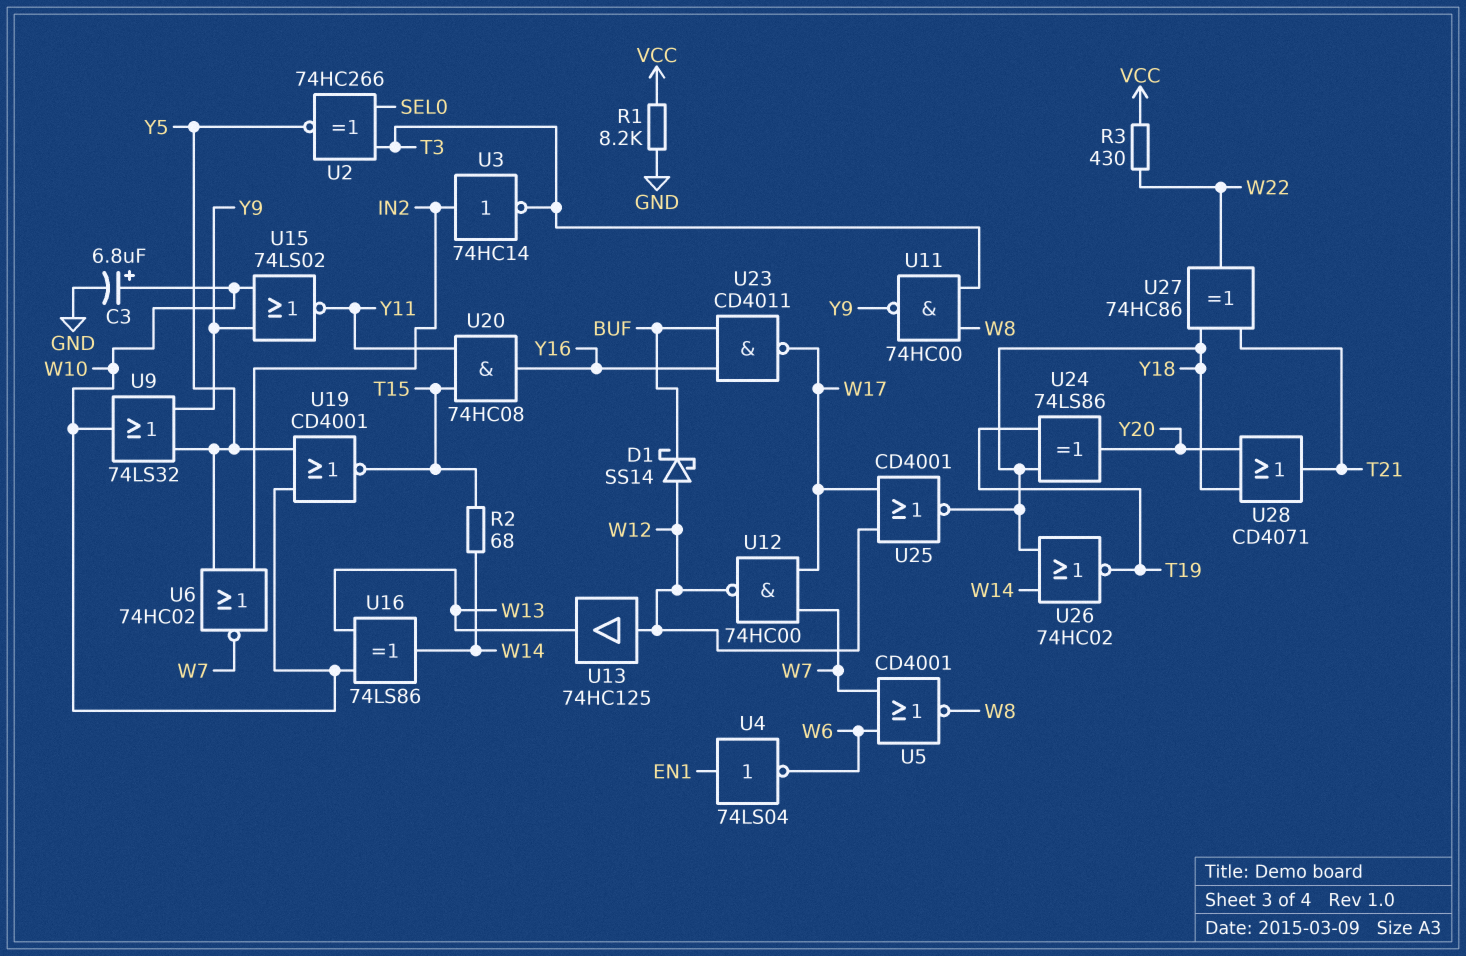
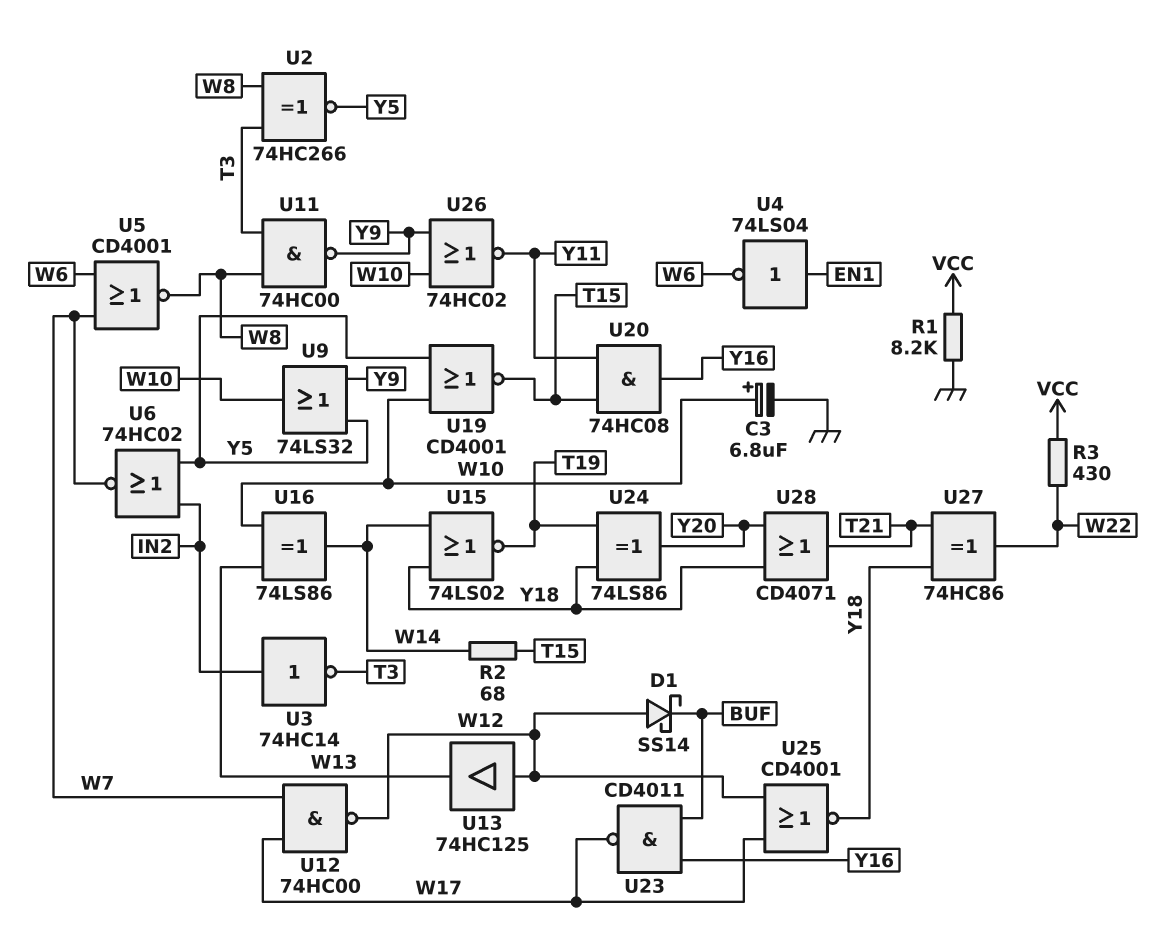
U2: XNOR 74HC266 (in SEL0, in T3, out Y5) -> XNOR 74HC266 (in T3, in W8, out Y5)
U15: NOR 74LS02 (in W10, in Y9, out Y11) -> NOR 74LS02 (in W14, in Y18, out T19)
U26: NOR 74HC02 (in W14, in Y18, out T19) -> NOR 74HC02 (in W10, in Y9, out Y11)

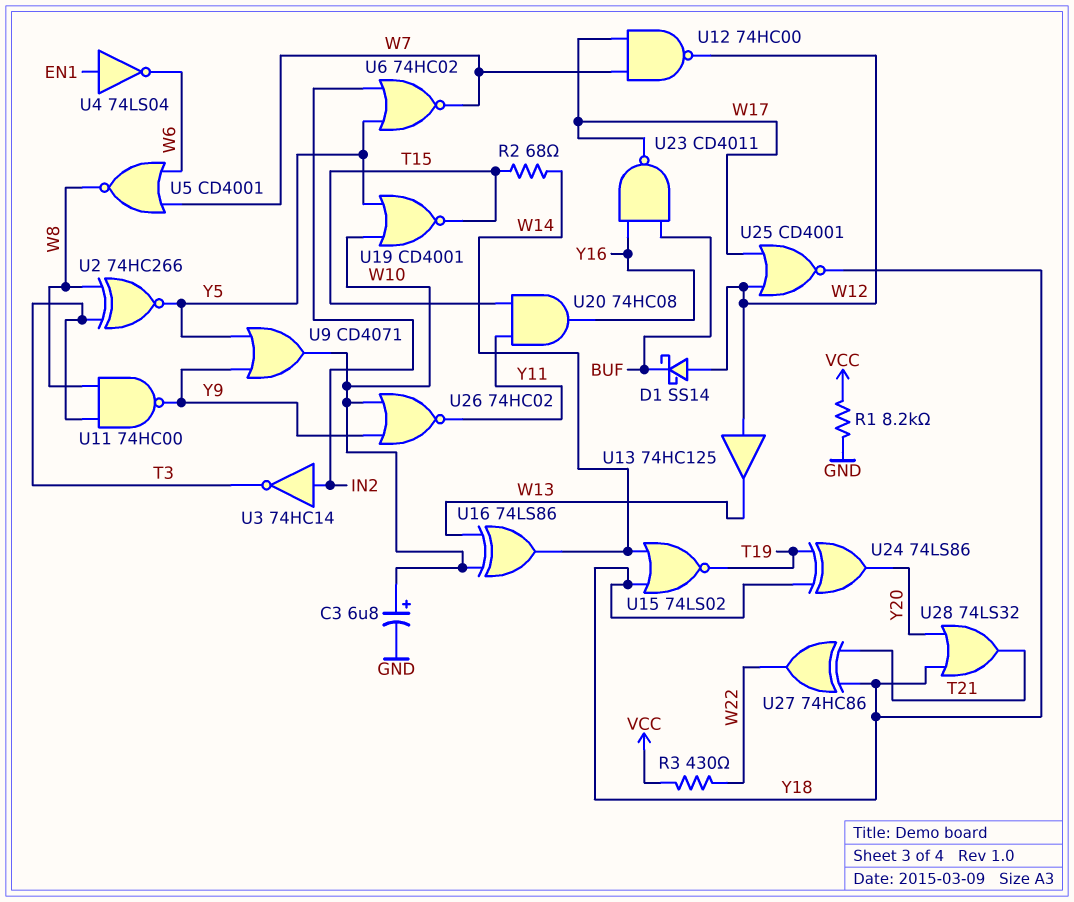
U9: OR 74LS32 (in Y5, in Y9, out W10) -> OR CD4071 (in Y5, in Y9, out W10)
U28: OR CD4071 (in Y18, in Y20, out T21) -> OR 74LS32 (in Y18, in Y20, out T21)

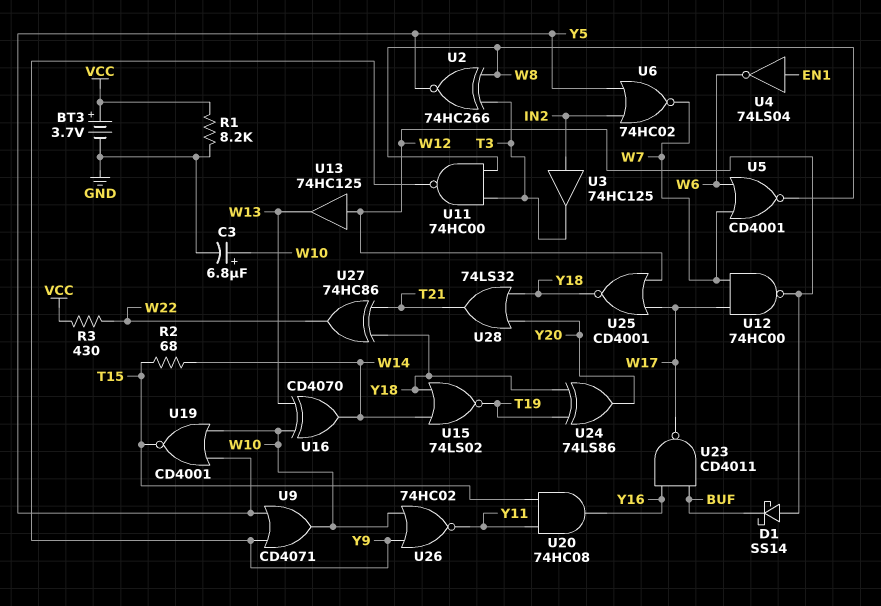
BT3: none -> 3.7V (plus VCC, minus GND)
U3: NOT 74HC14 (in IN2, out T3) -> buffer 74HC125 (in IN2, out T3)
U16: XOR 74LS86 (in W10, in W13, out W14) -> XOR CD4070 (in W10, in W13, out W14)

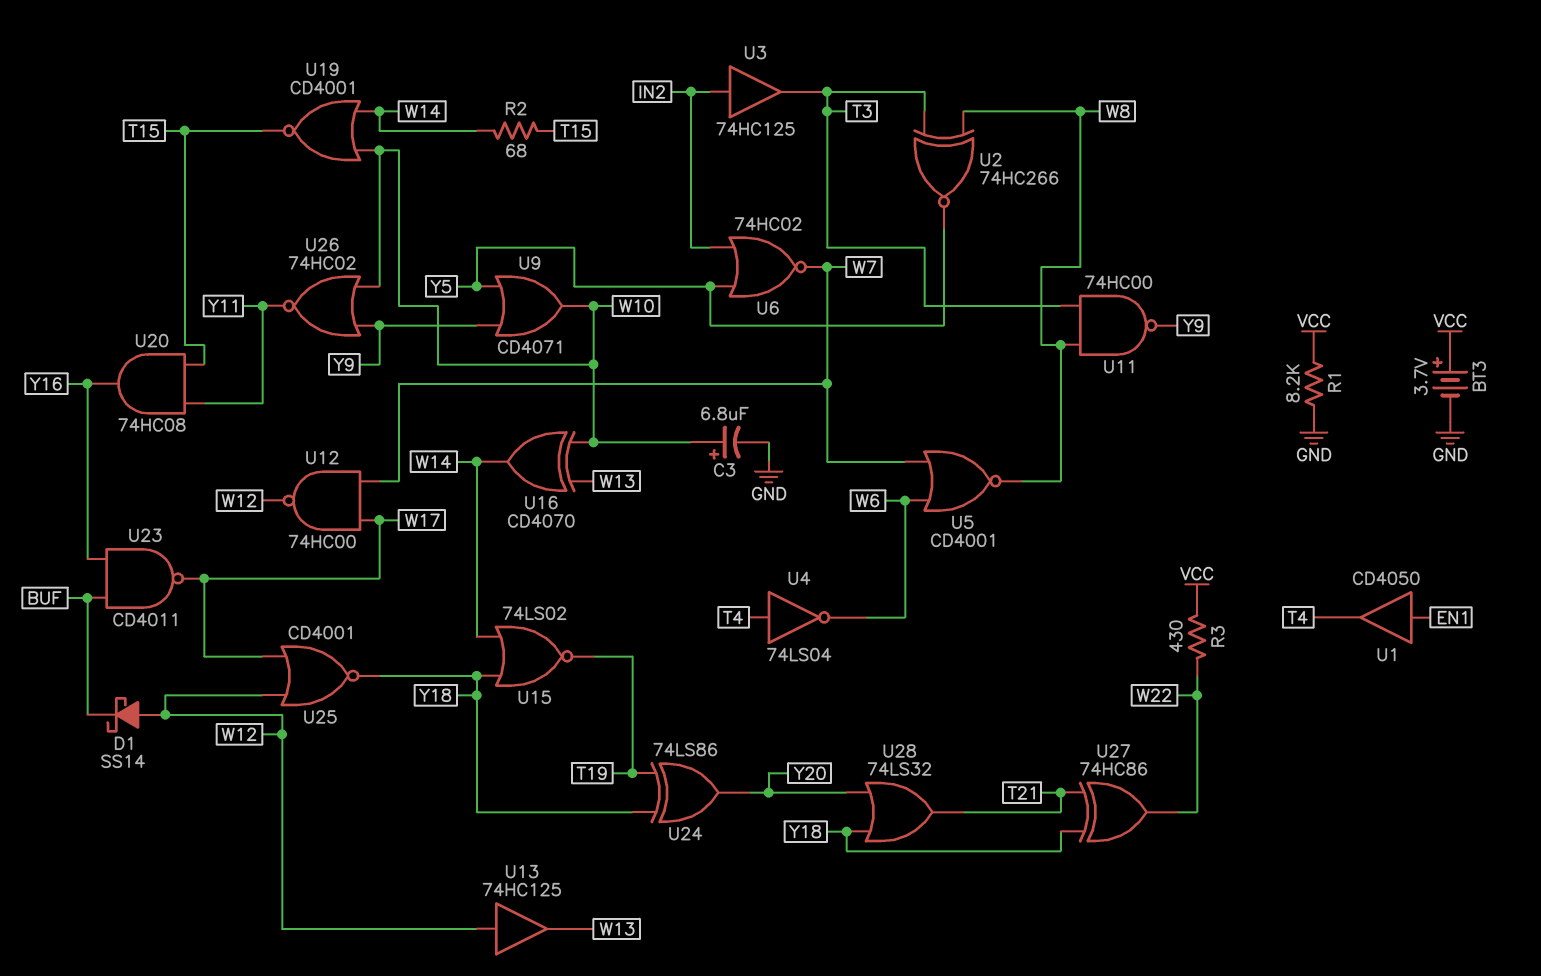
U1: none -> buffer CD4050 (in EN1, out T4)
U4: NOT 74LS04 (in EN1, out W6) -> NOT 74LS04 (in T4, out W6)
U19: NOR CD4001 (in W10, in Y5, out T15) -> NOR CD4001 (in W10, in W14, out T15)

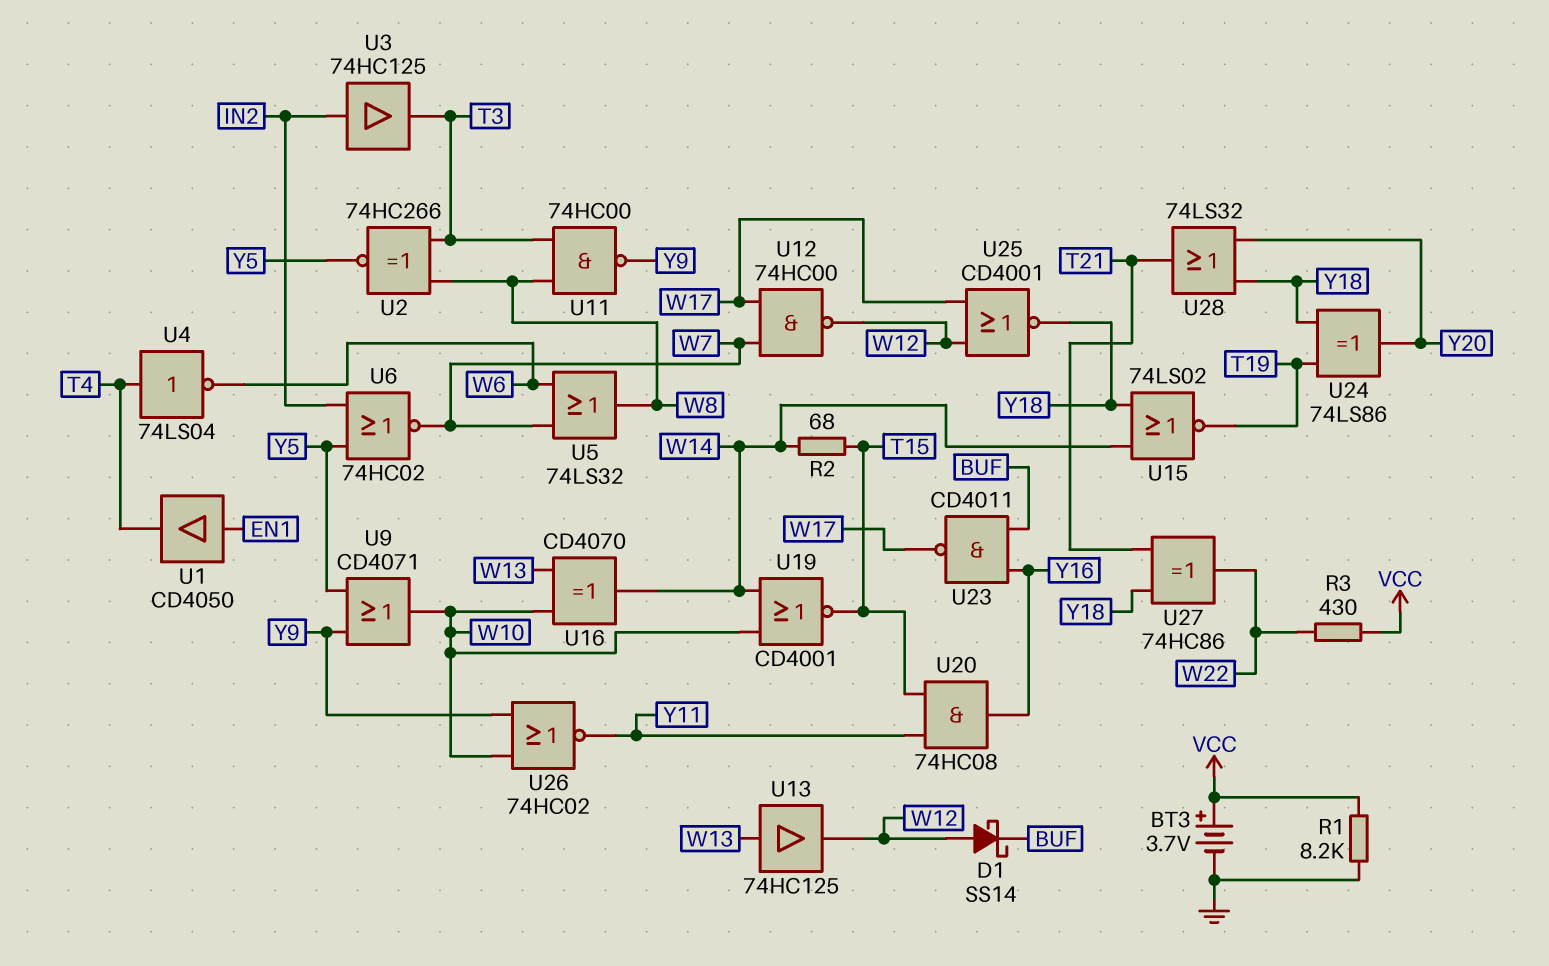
C3: 6.8uF (plus W10, minus GND) -> none
U5: NOR CD4001 (in W6, in W7, out W8) -> OR 74LS32 (in W6, in W7, out W8)
U13: buffer 74HC125 (in W12, out W13) -> buffer 74HC125 (in W13, out W12)

